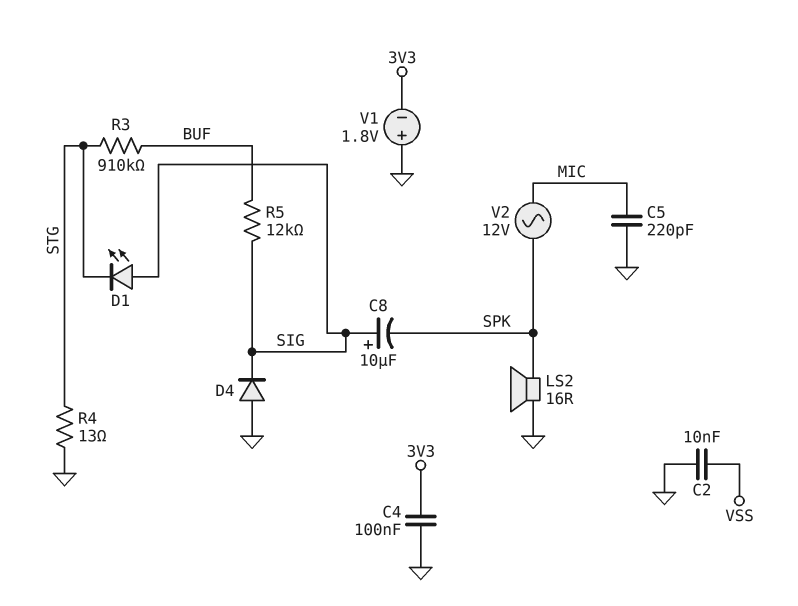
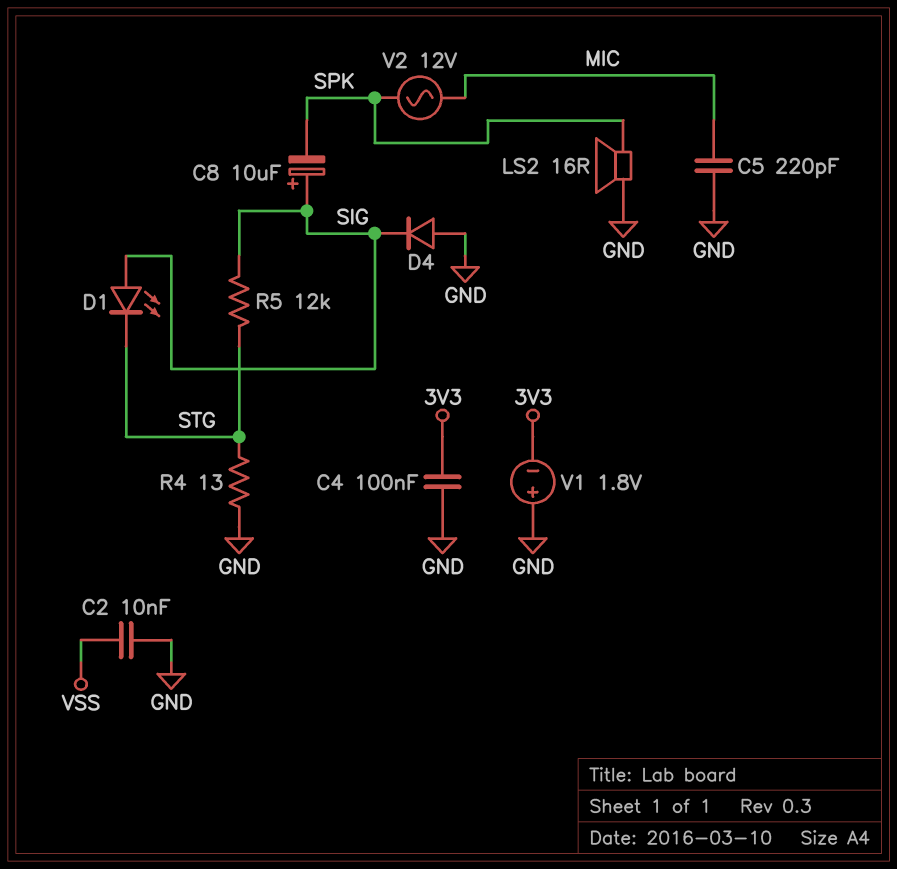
R3: 910k (BUF, STG) -> none
R5: 12k (BUF, SIG) -> 12k (SIG, STG)

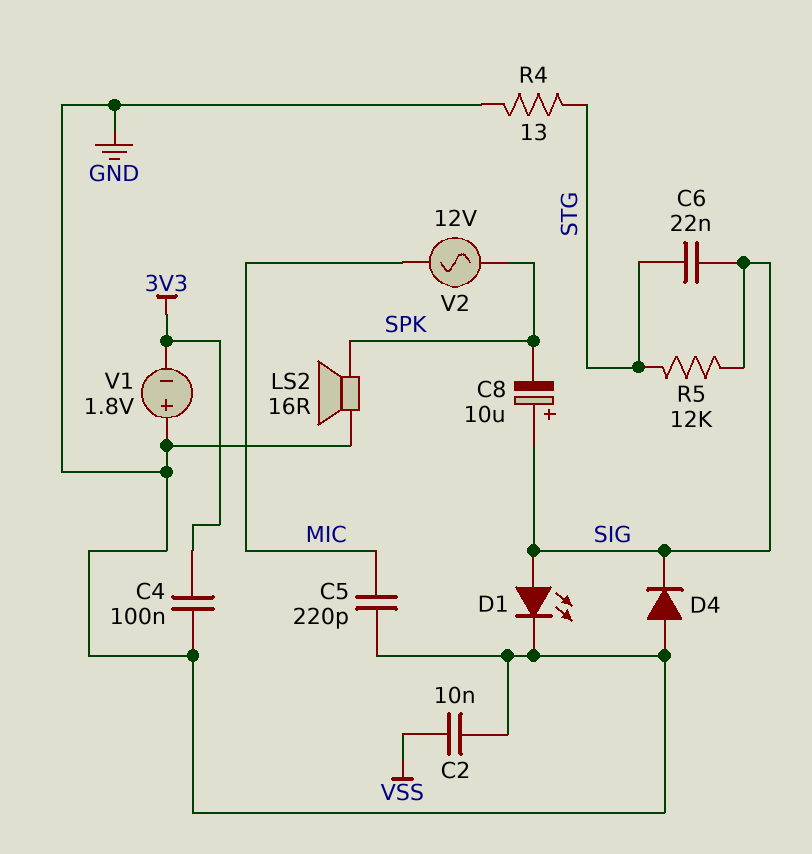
C6: none -> 22nF (SIG, STG)
D1: LED (A SIG, K STG) -> LED (A SIG, K GND)

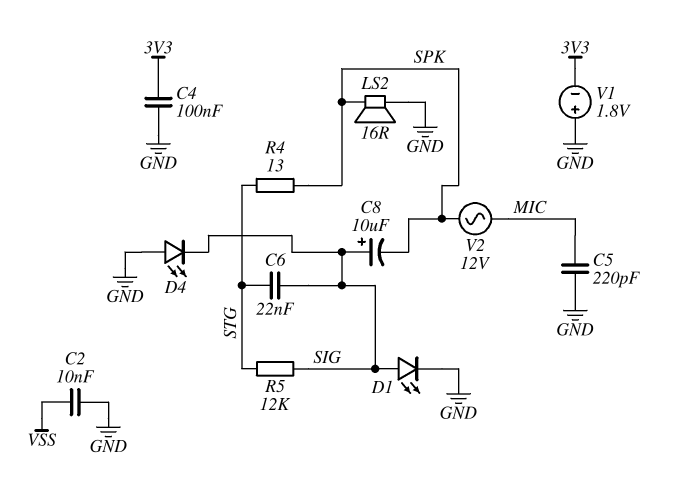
D4: diode (A GND, K SIG) -> LED (A GND, K SIG)
R4: 13 (GND, STG) -> 13 (SPK, STG)

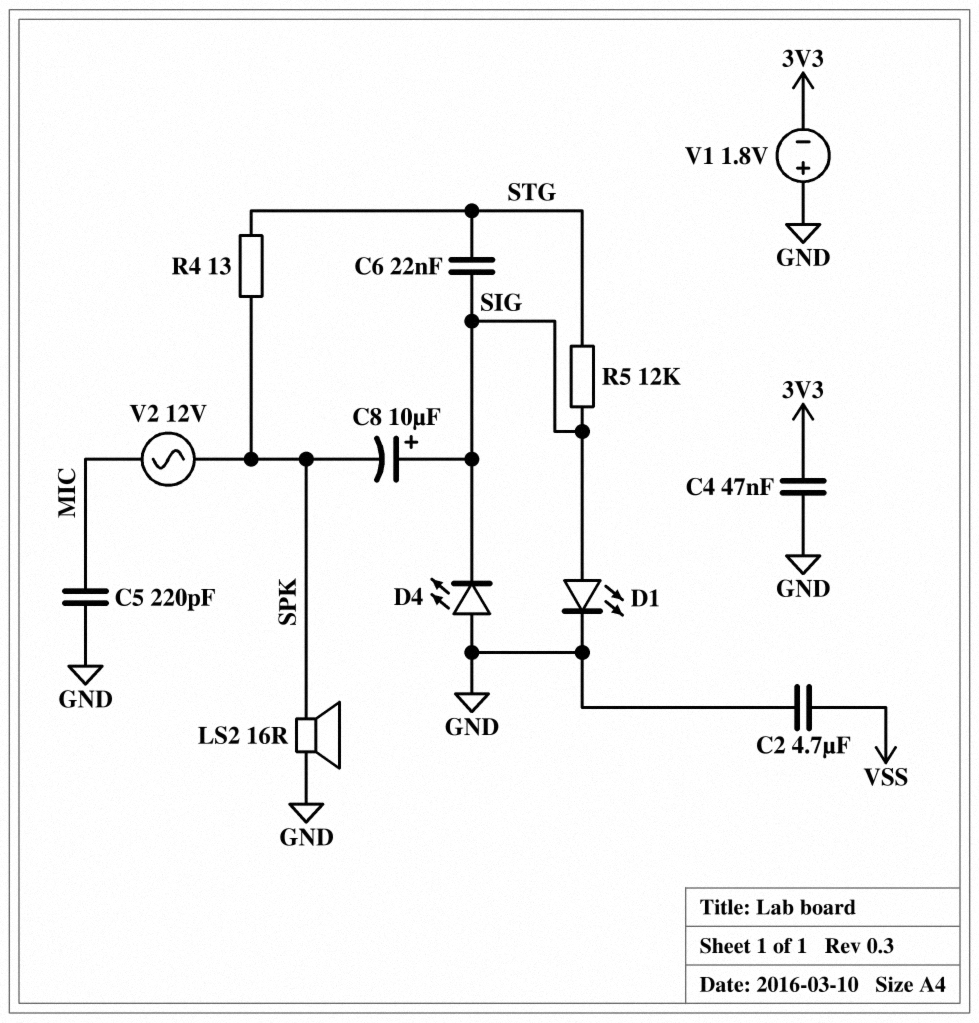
C2: 10nF (GND, VSS) -> 4.7uF (GND, VSS)
C4: 100nF (3V3, GND) -> 47nF (3V3, GND)

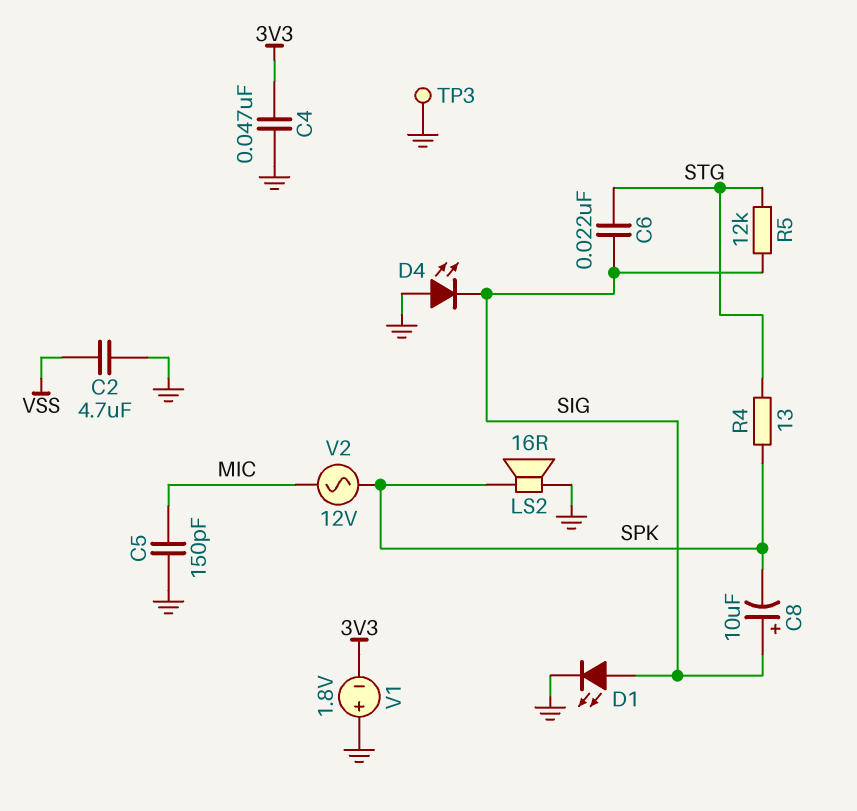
C5: 220pF (GND, MIC) -> 150pF (GND, MIC)
TP3: none -> test point (GND)

